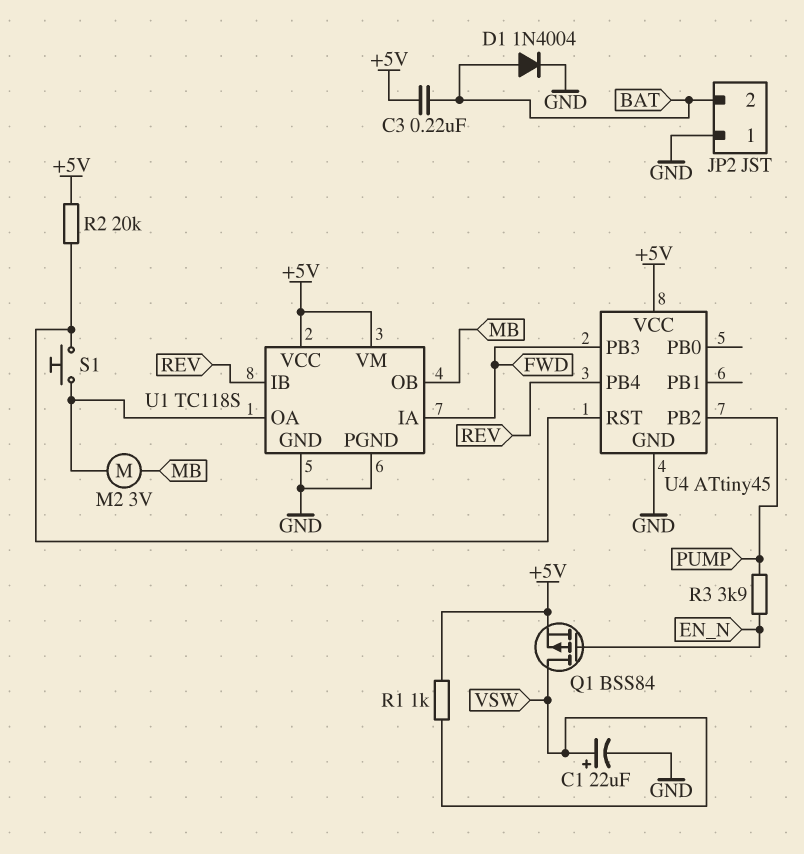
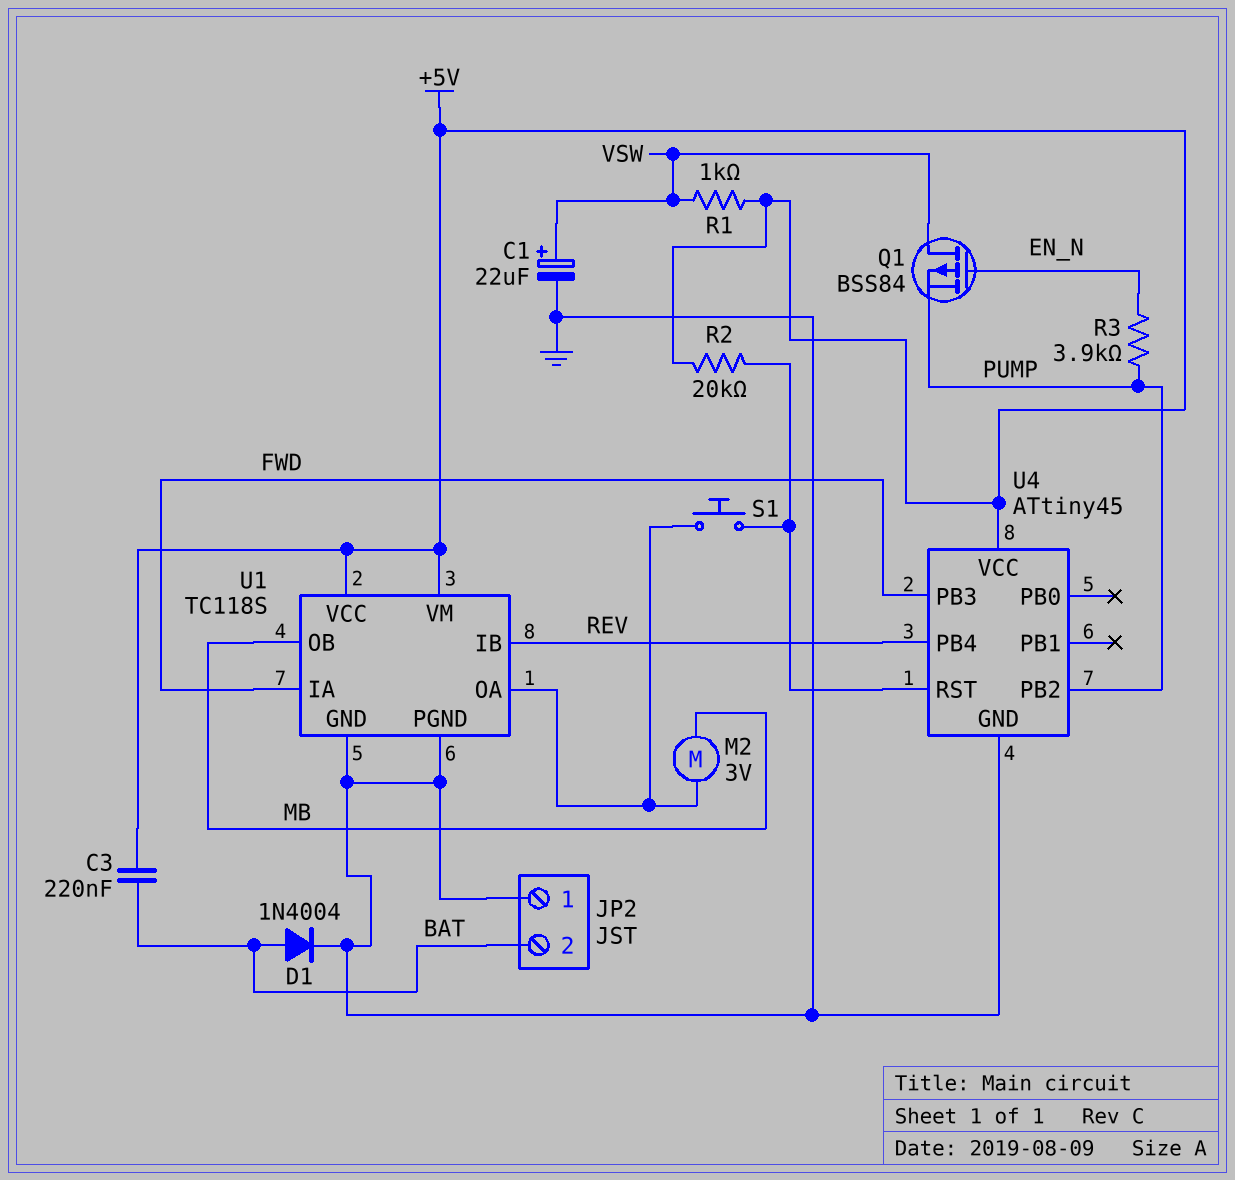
Q1: PMOS BSS84 (G EN_N, D VSW, S +5V) -> PMOS BSS84 (G EN_N, D VSW, S PUMP)

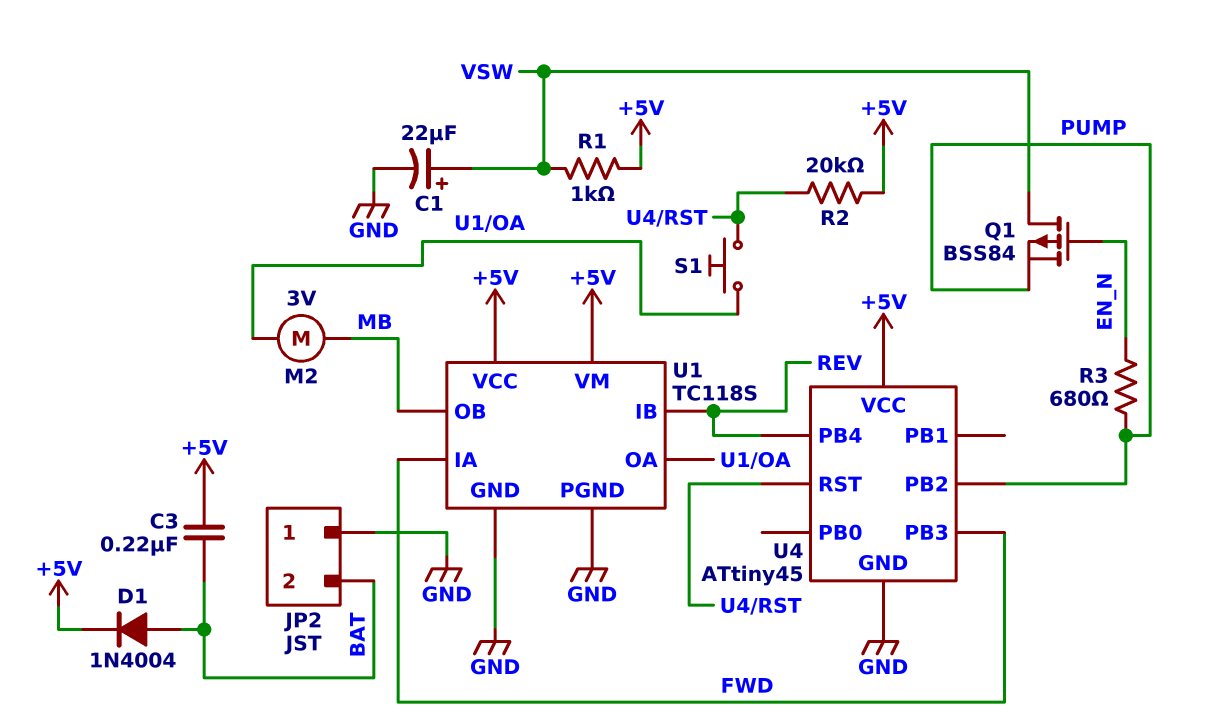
D1: diode 1N4004 (A BAT, K GND) -> diode 1N4004 (A BAT, K +5V)
R3: 3.9k (EN_N, PUMP) -> 680 (EN_N, PUMP)

